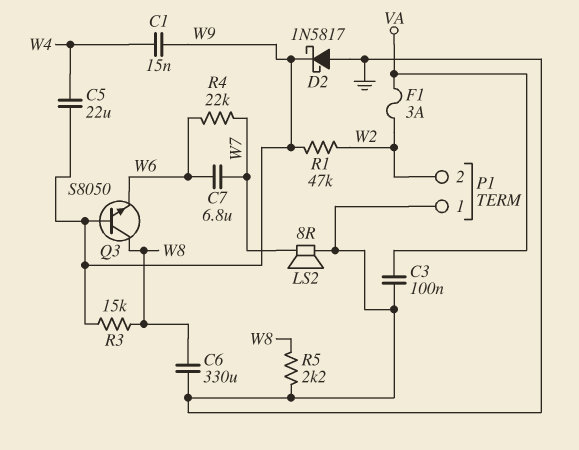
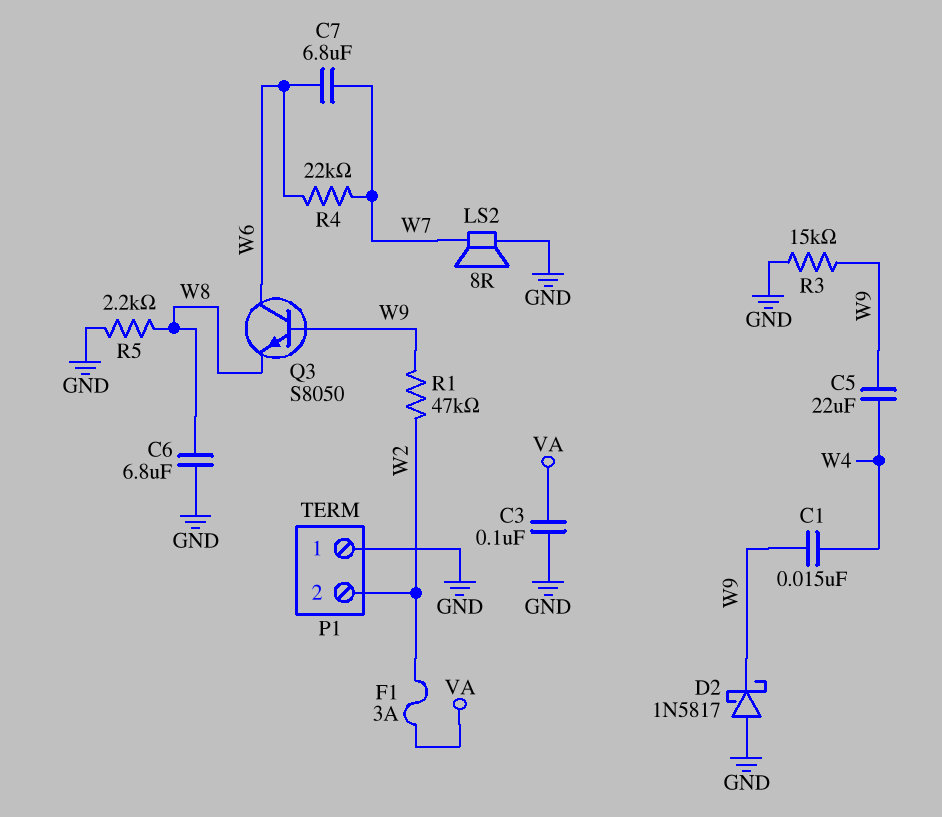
C6: 330uF (GND, W8) -> 6.8uF (GND, W8)
Q3: NPN S8050 (B W9, C W8, E W6) -> NPN S8050 (B W9, C W6, E W8)
R3: 15k (W8, W9) -> 15k (GND, W9)

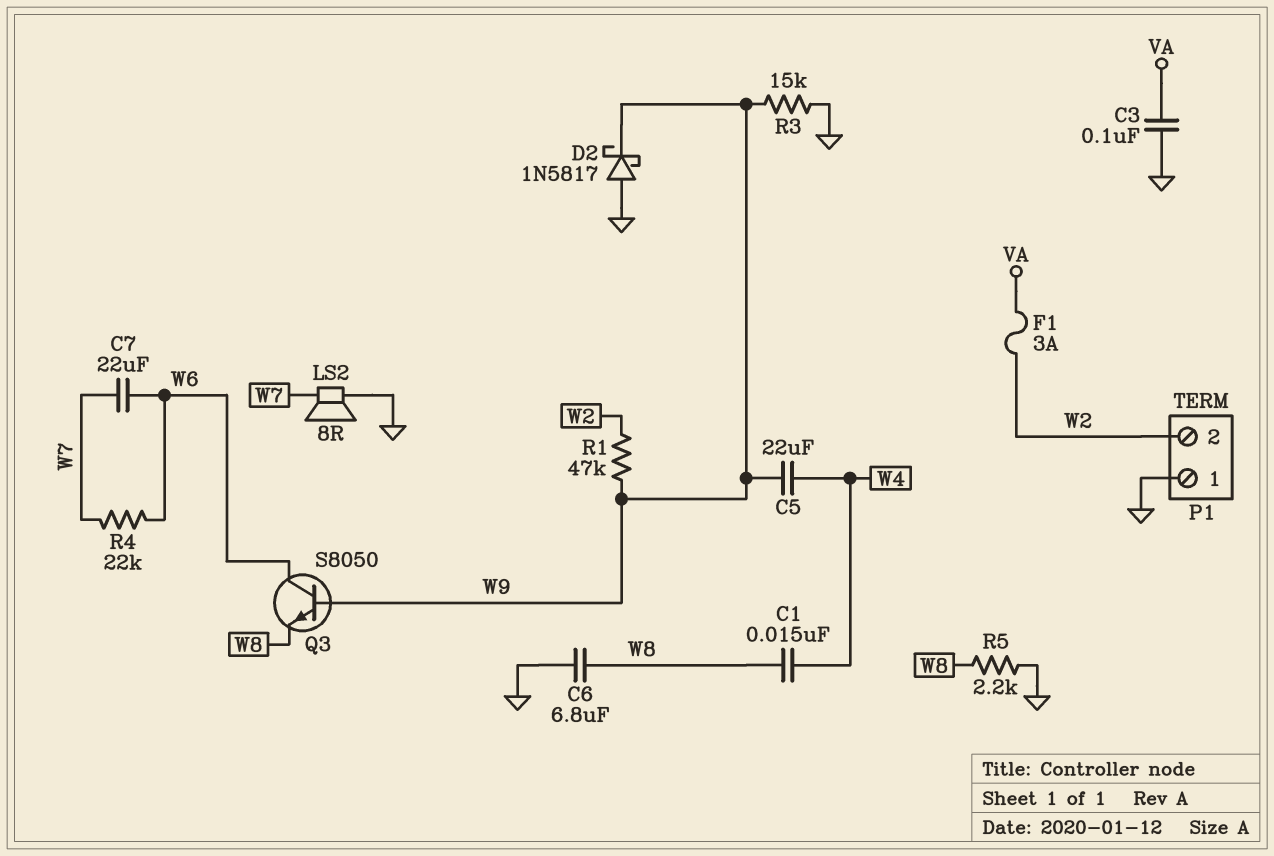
C1: 15nF (W4, W9) -> 15nF (W4, W8)
C7: 6.8uF (W6, W7) -> 22uF (W6, W7)

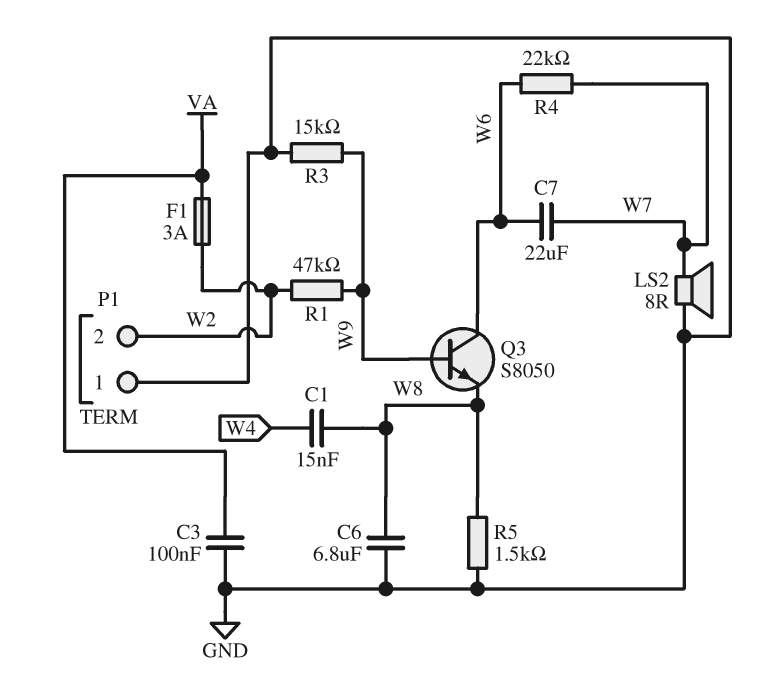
C5: 22uF (W4, W9) -> none
D2: schottky 1N5817 (A GND, K W9) -> none
R5: 2.2k (GND, W8) -> 1.5k (GND, W8)

